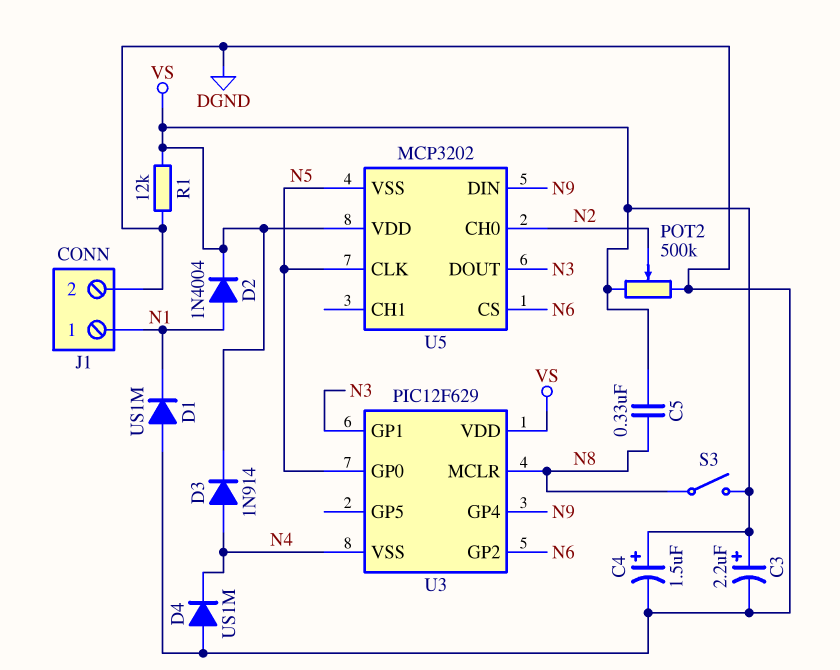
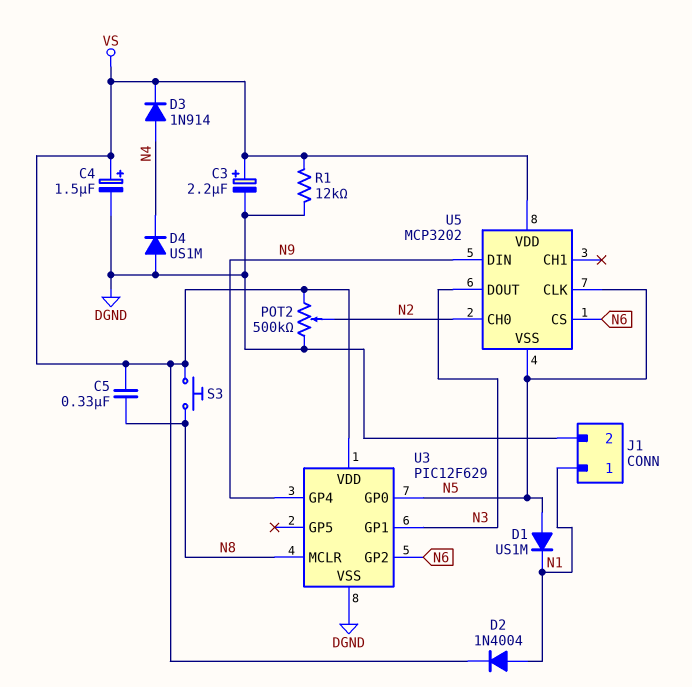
D1: diode US1M (A DGND, K N1) -> diode US1M (A N5, K N1)
S3: switch (N8, VS) -> button (N8, VS)
U3 pin VSS: N4 -> DGND

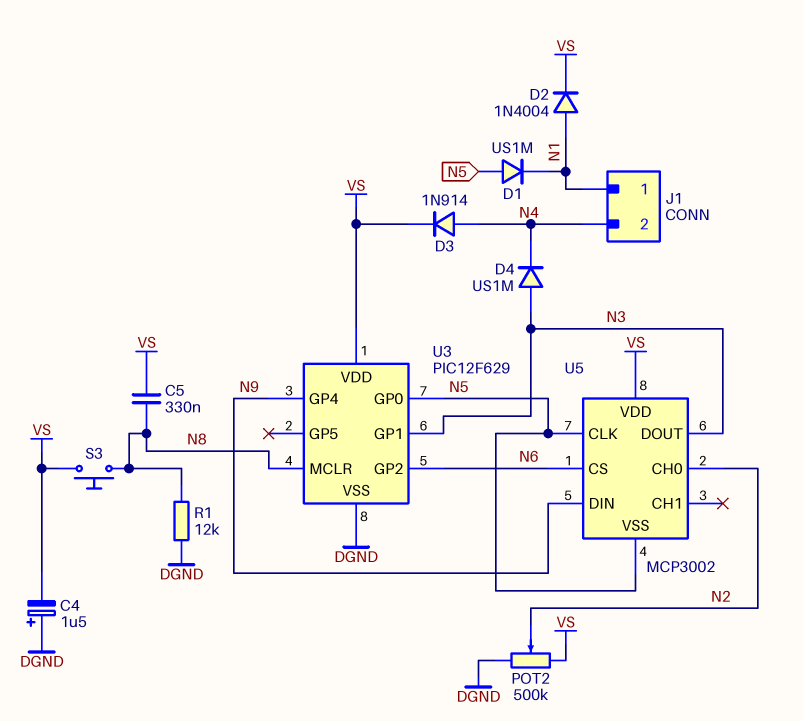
C3: 2.2uF (plus VS, minus DGND) -> none
C4: 1.5uF (plus VS, minus DGND) -> 1.5uF (plus DGND, minus VS)
D4: diode US1M (A DGND, K N4) -> diode US1M (A N3, K N4)
J1 pin 2: DGND -> N4
R1: 12k (DGND, VS) -> 12k (DGND, N8)
U5: MCP3202 -> MCP3002

